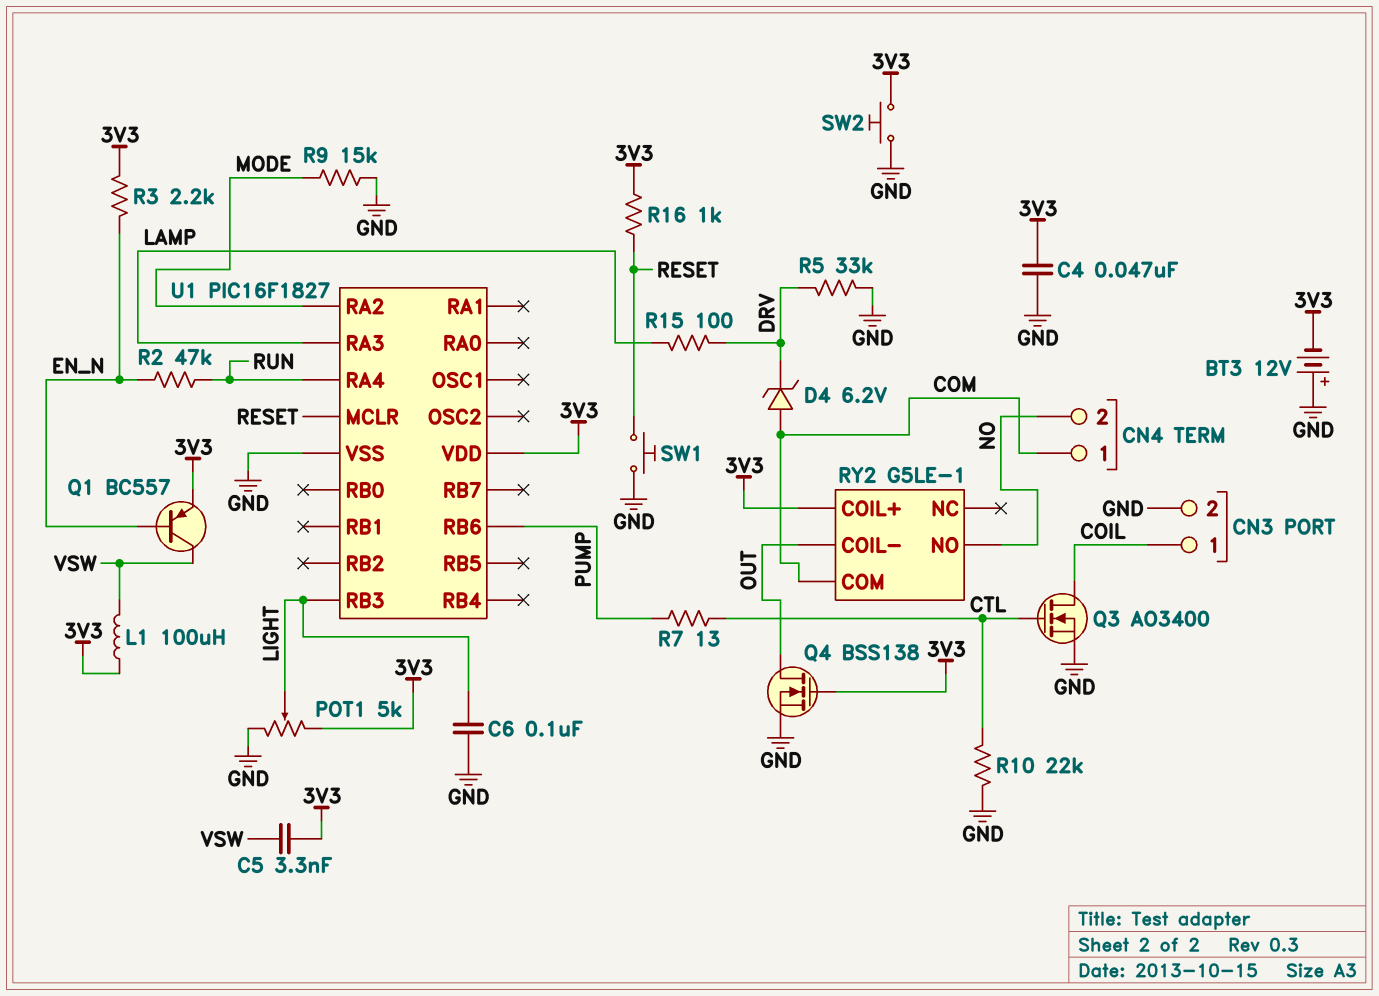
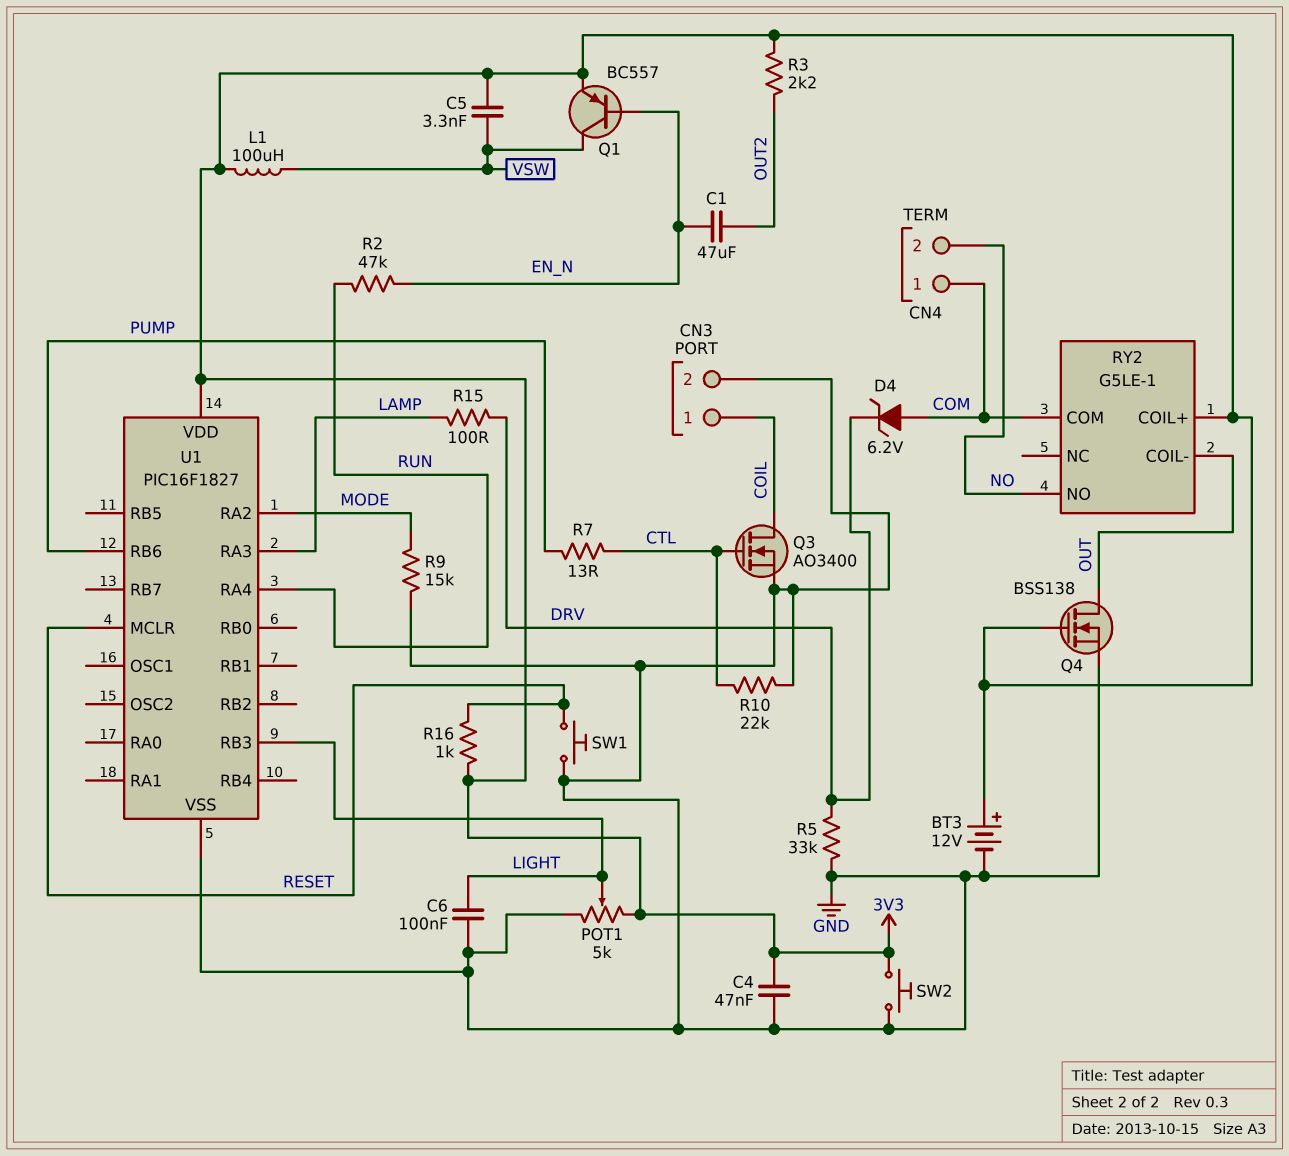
BT3: 12V (plus GND, minus 3V3) -> 12V (plus 3V3, minus GND)
C1: none -> 47uF (EN_N, OUT2)
R3: 2.2k (3V3, EN_N) -> 2.2k (3V3, OUT2)

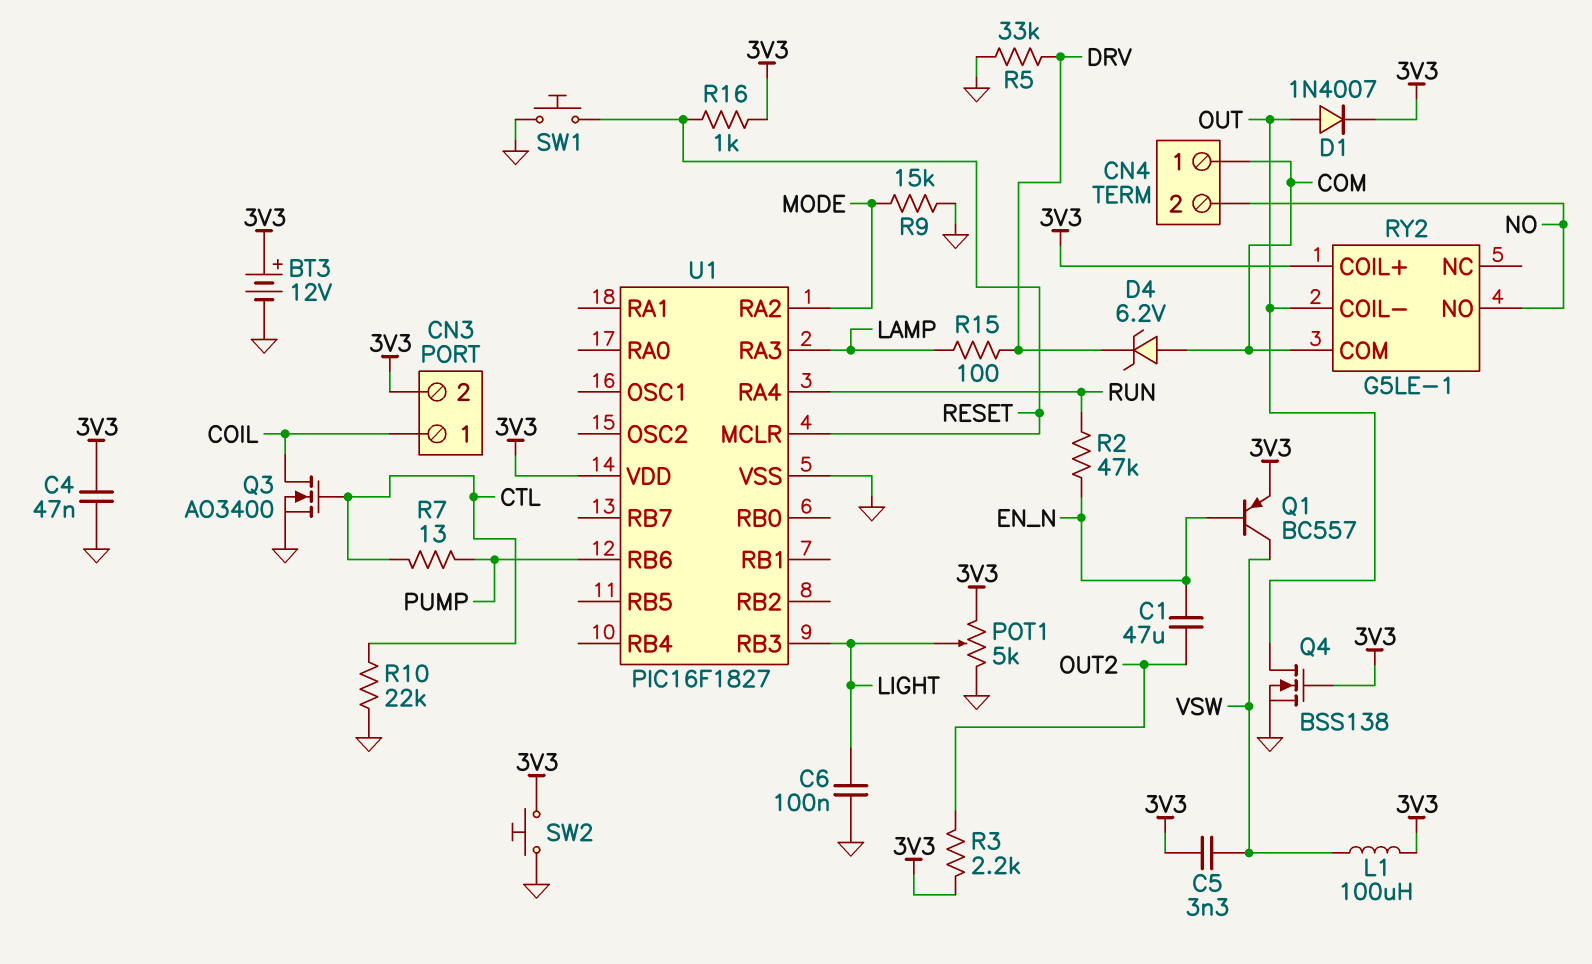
CN3 pin 2: GND -> 3V3
D1: none -> diode 1N4007 (A OUT, K 3V3)

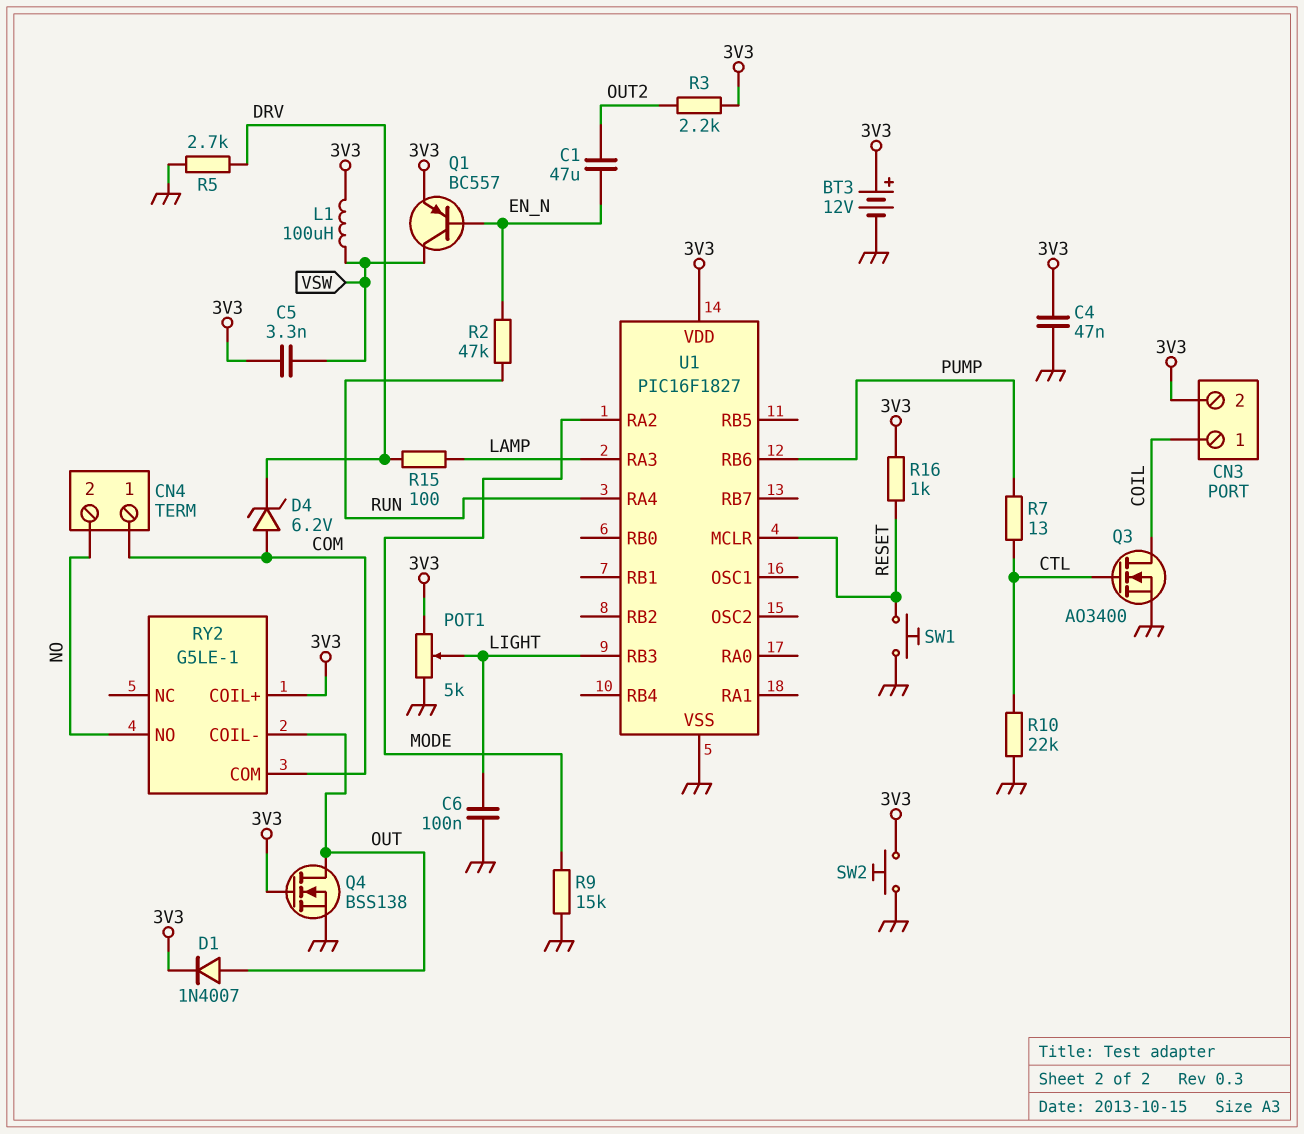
R5: 33k (DRV, GND) -> 2.7k (DRV, GND)

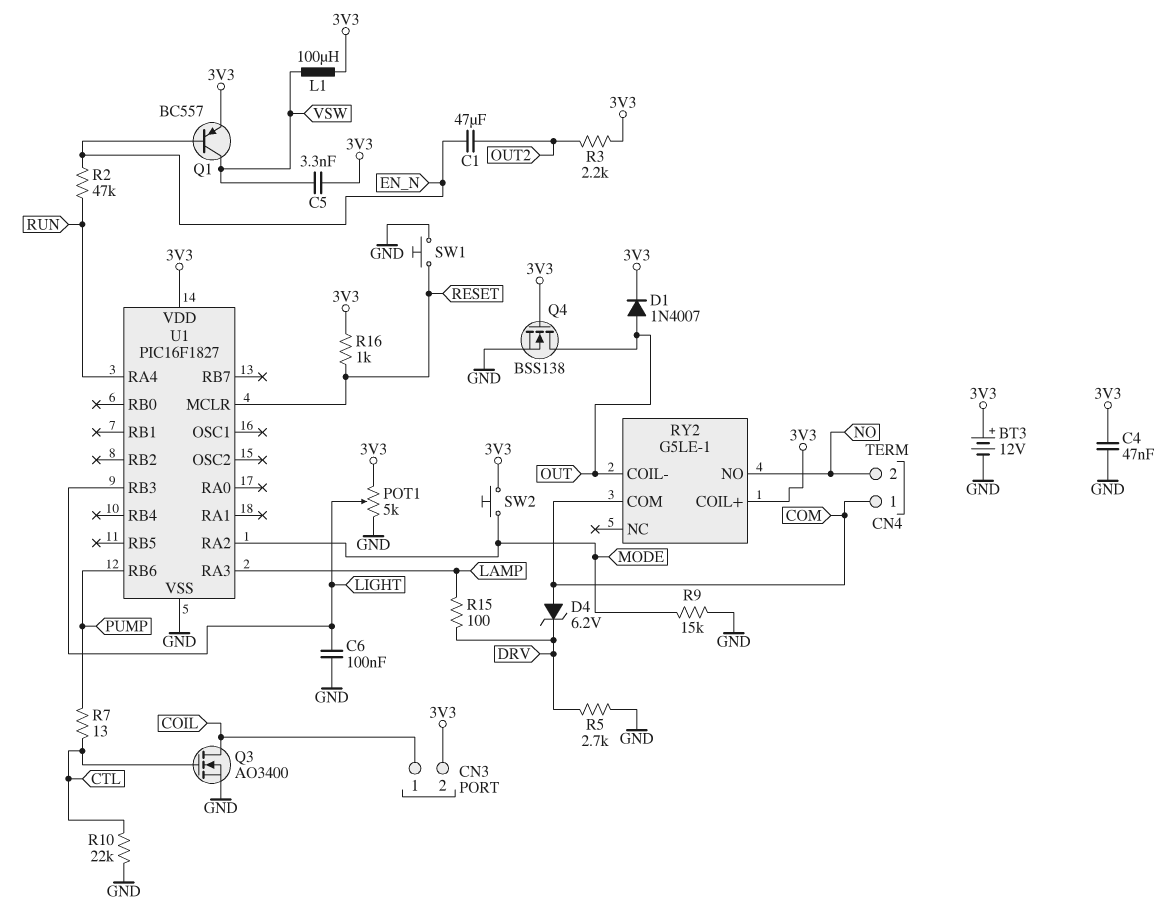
SW2: button (3V3, GND) -> button (3V3, MODE)

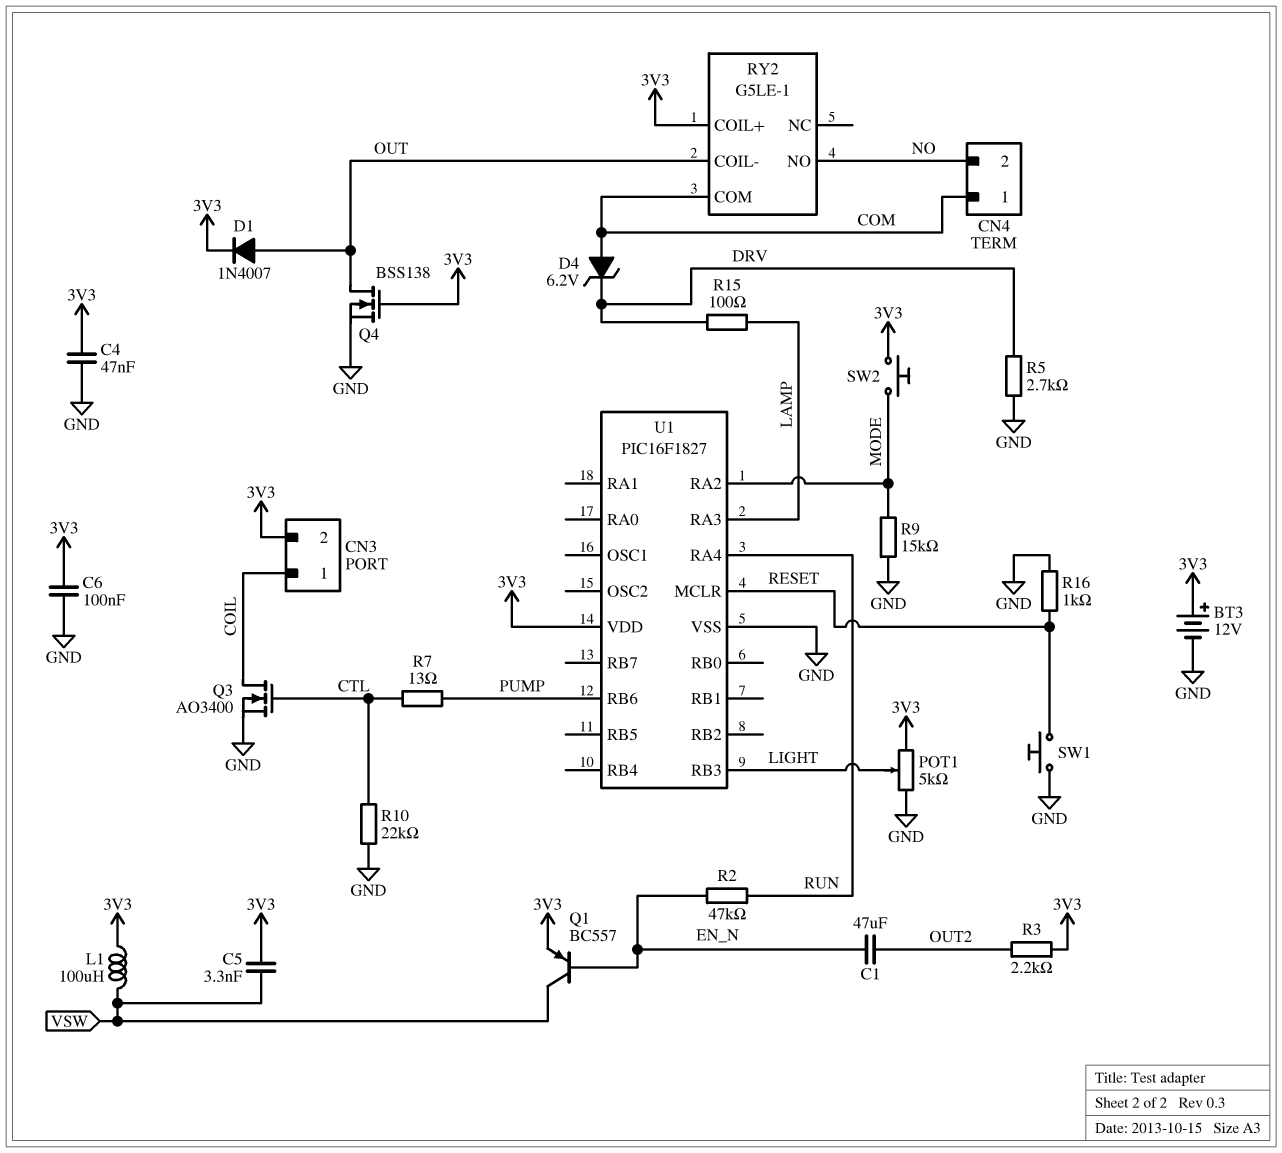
C6: 100nF (GND, LIGHT) -> 100nF (3V3, GND)
R16: 1k (3V3, RESET) -> 1k (GND, RESET)

